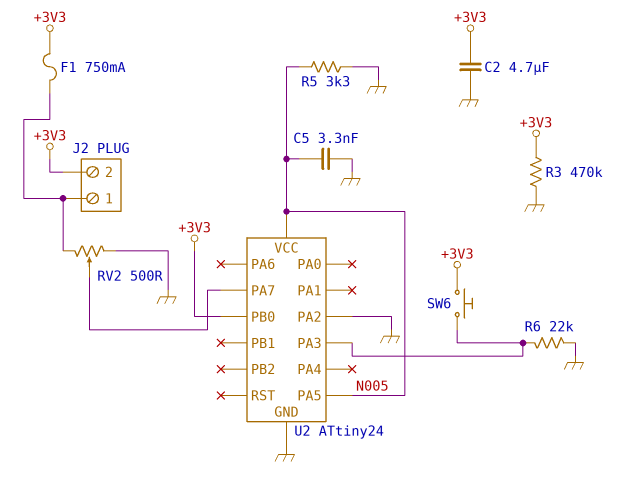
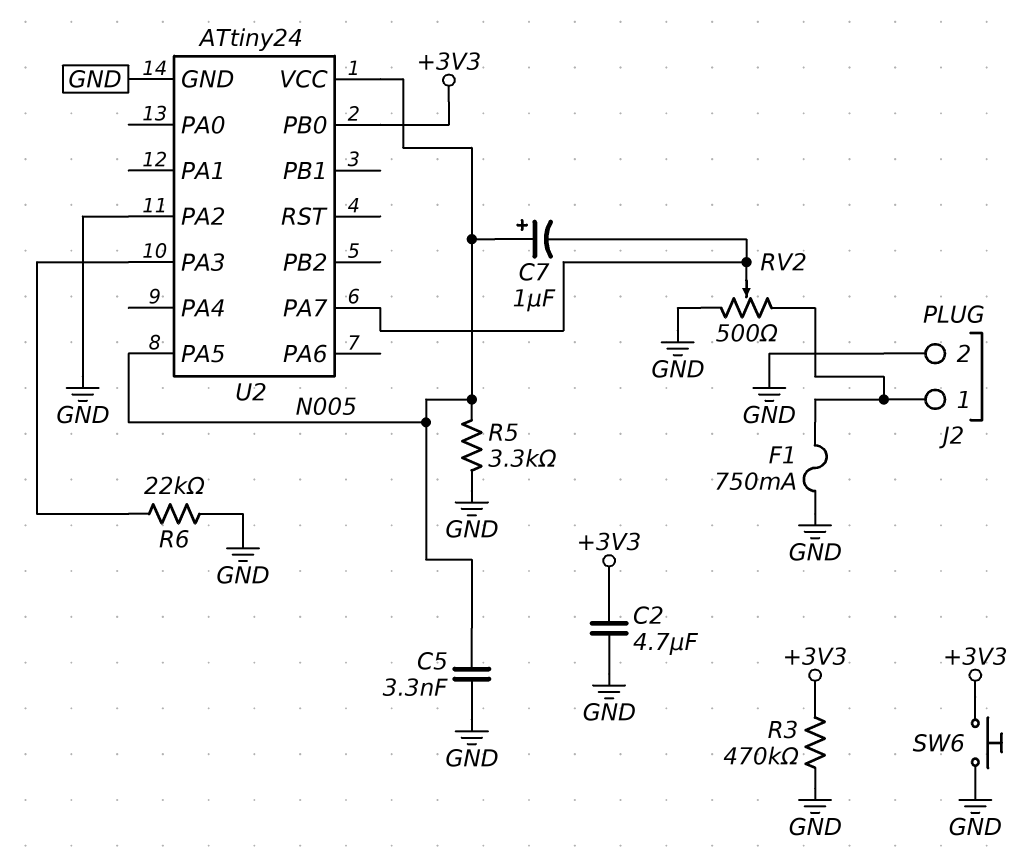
C7: none -> 1uF (plus N005, minus U2/PA7)
F1: 750mA (+3V3, J2/1) -> 750mA (GND, J2/1)
J2 pin 2: +3V3 -> GND
SW6: button (+3V3, U2/PA3) -> button (+3V3, GND)

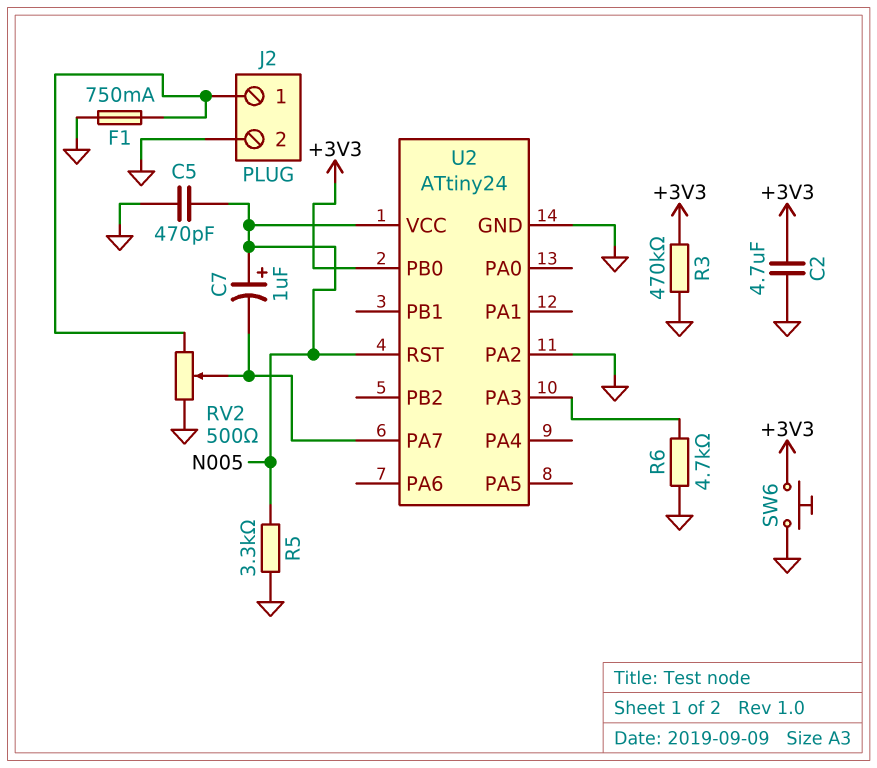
C5: 3.3nF (GND, N005) -> 470pF (GND, N005)
R6: 22k (GND, U2/PA3) -> 4.7k (GND, U2/PA3)
U2 pin PA5: N005 -> none
U2 pin RST: none -> N005

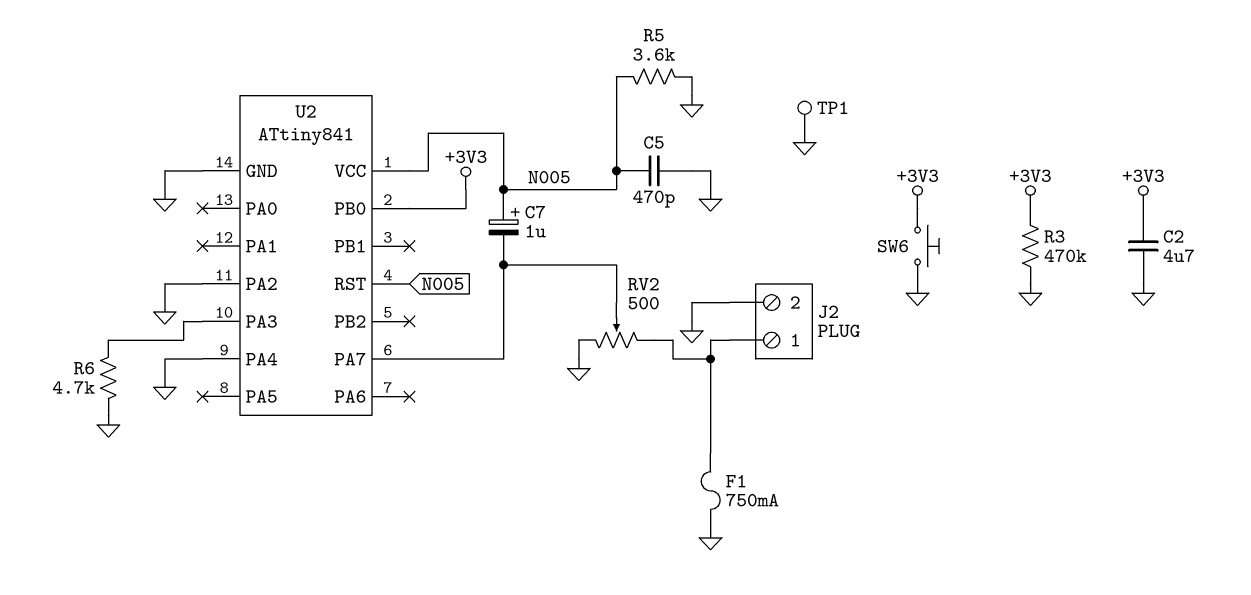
R5: 3.3k (GND, N005) -> 3.6k (GND, N005)
TP1: none -> test point (GND)
U2: ATtiny24 -> ATtiny841
U2 pin PA4: none -> GND

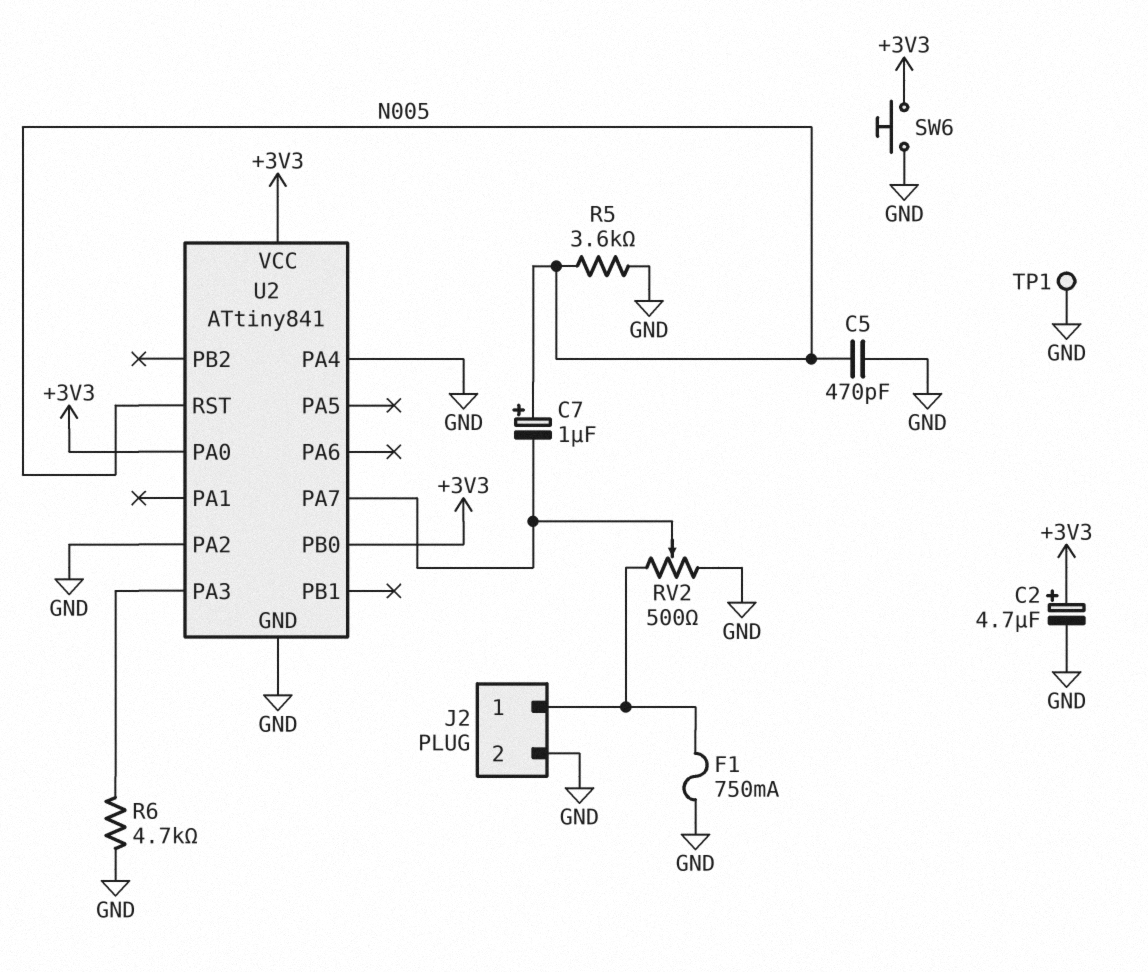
C2: 4.7uF (+3V3, GND) -> 4.7uF (plus +3V3, minus GND)
R3: 470k (+3V3, GND) -> none
U2 pin PA0: none -> +3V3
U2 pin VCC: N005 -> +3V3

